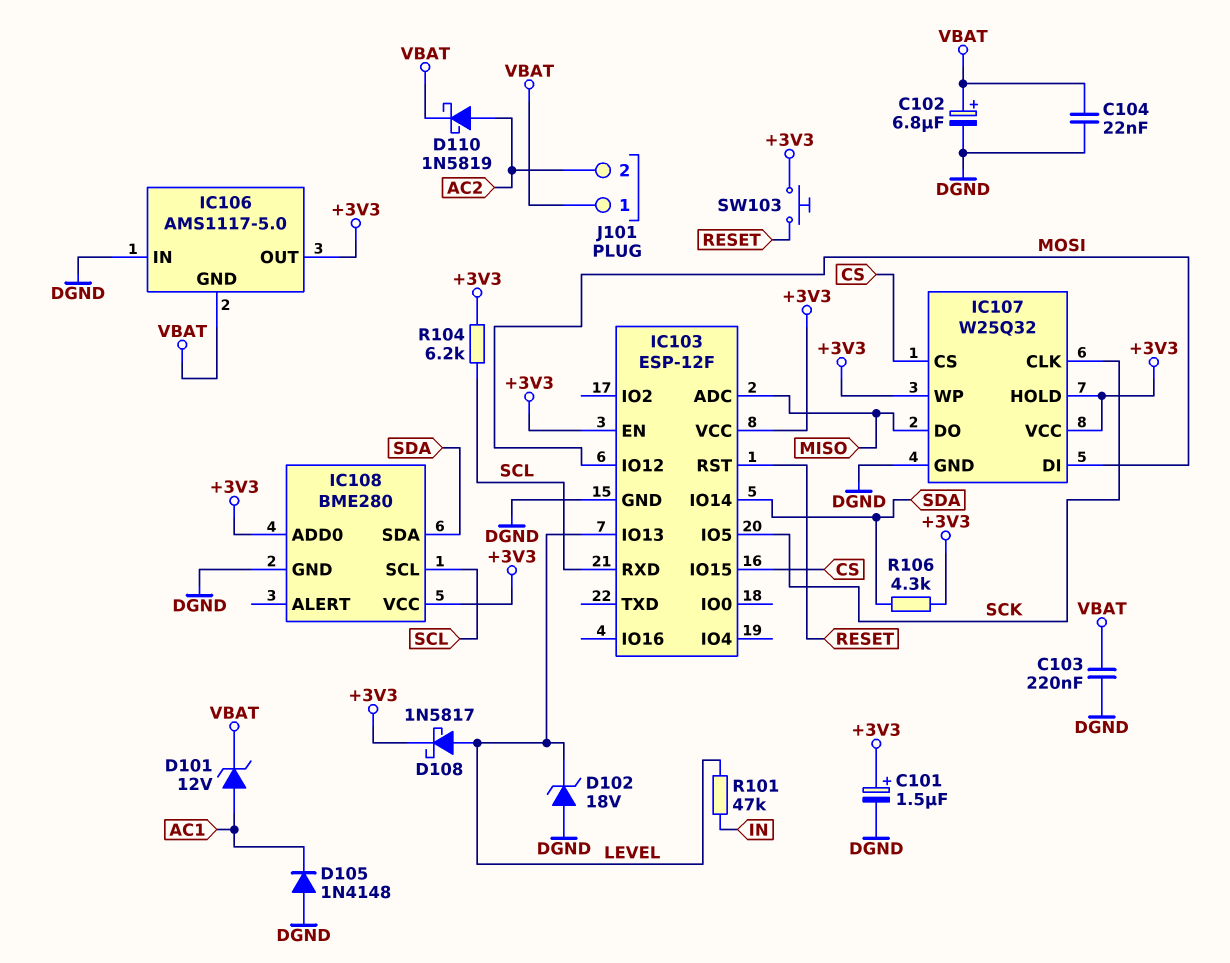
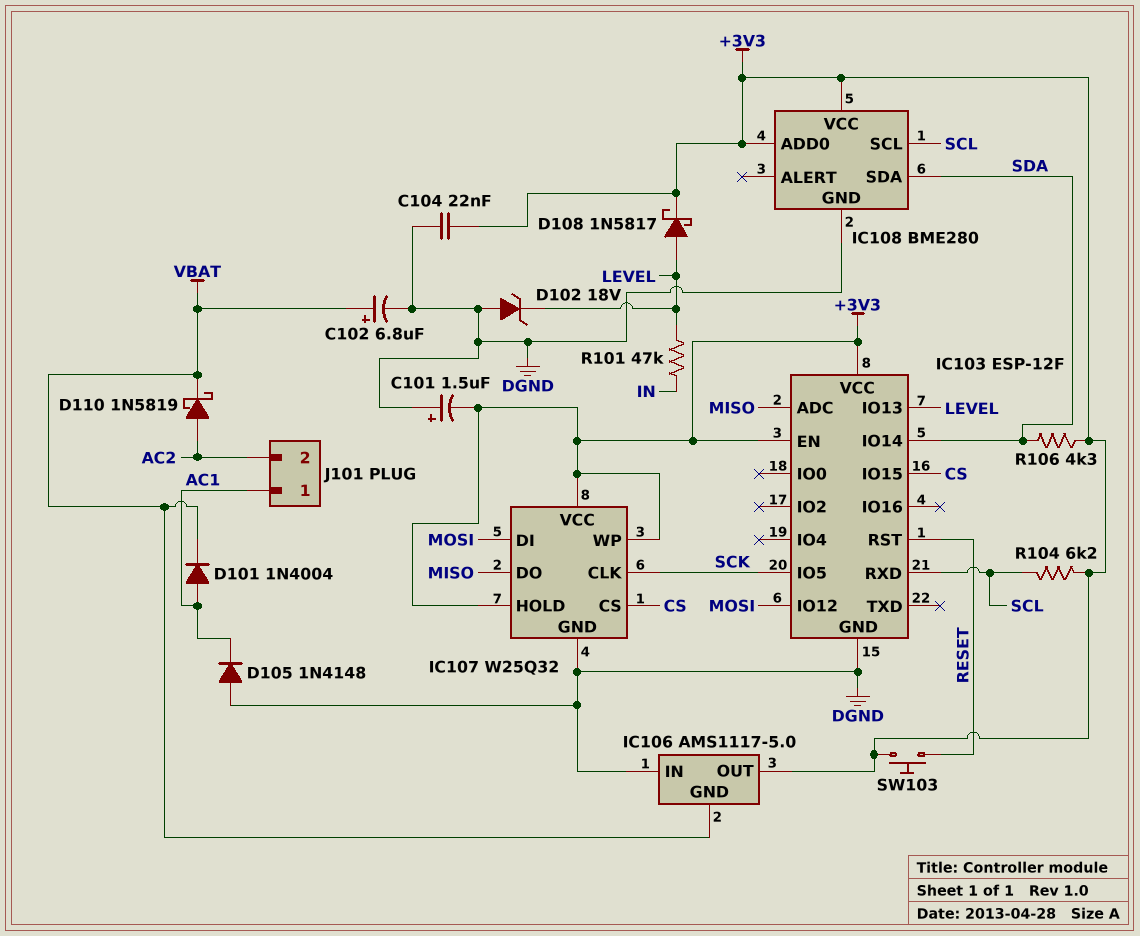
C101: 1.5uF (plus +3V3, minus DGND) -> 1.5uF (plus DGND, minus +3V3)
C103: 220nF (DGND, VBAT) -> none
C104: 22nF (DGND, VBAT) -> 22nF (+3V3, DGND)
D101: zener 12V (A AC1, K VBAT) -> diode 1N4004 (A AC1, K VBAT)
J101 pin 1: VBAT -> AC1

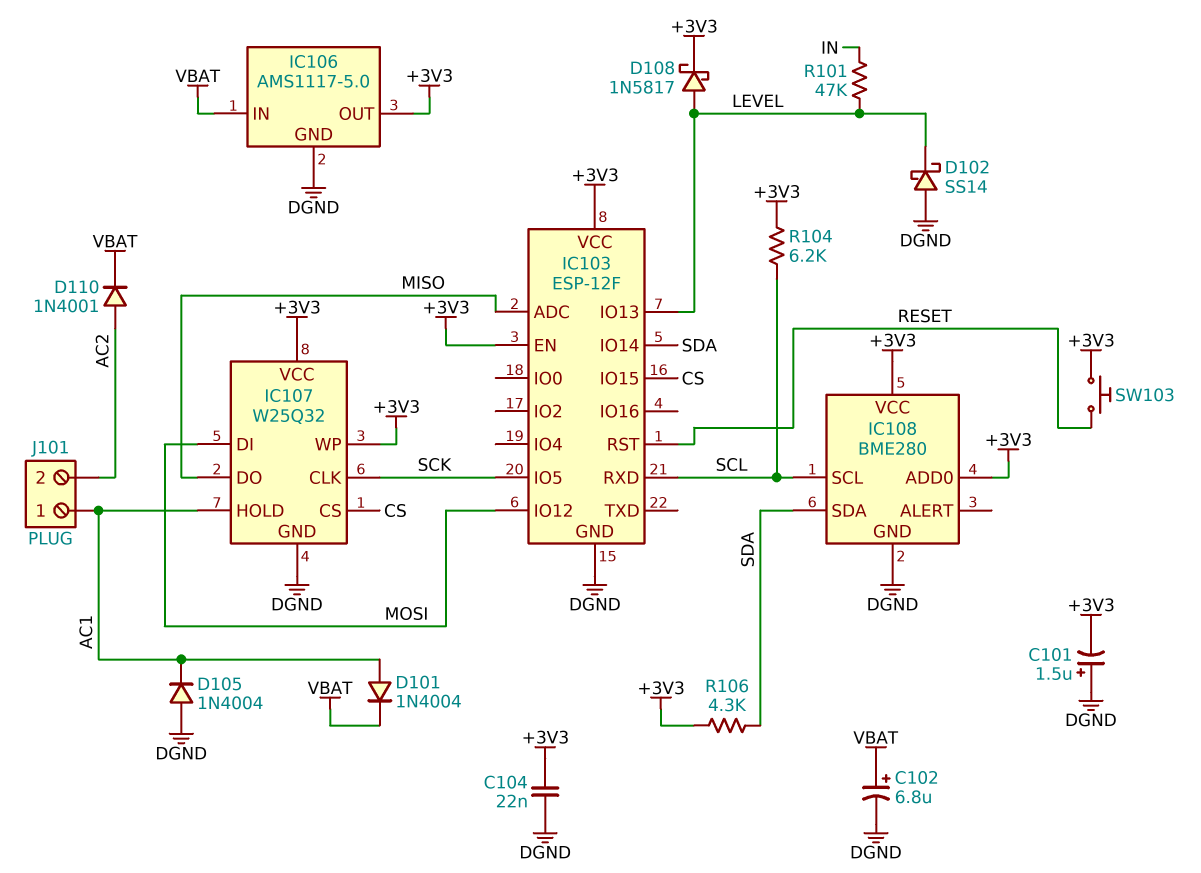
D102: zener 18V (A DGND, K LEVEL) -> schottky SS14 (A DGND, K LEVEL)
D105: diode 1N4148 (A DGND, K AC1) -> diode 1N4004 (A DGND, K AC1)
D110: schottky 1N5819 (A AC2, K VBAT) -> diode 1N4001 (A AC2, K VBAT)
IC106 pin GND: VBAT -> DGND
IC106 pin IN: DGND -> VBAT
IC107 pin HOLD: +3V3 -> AC1

